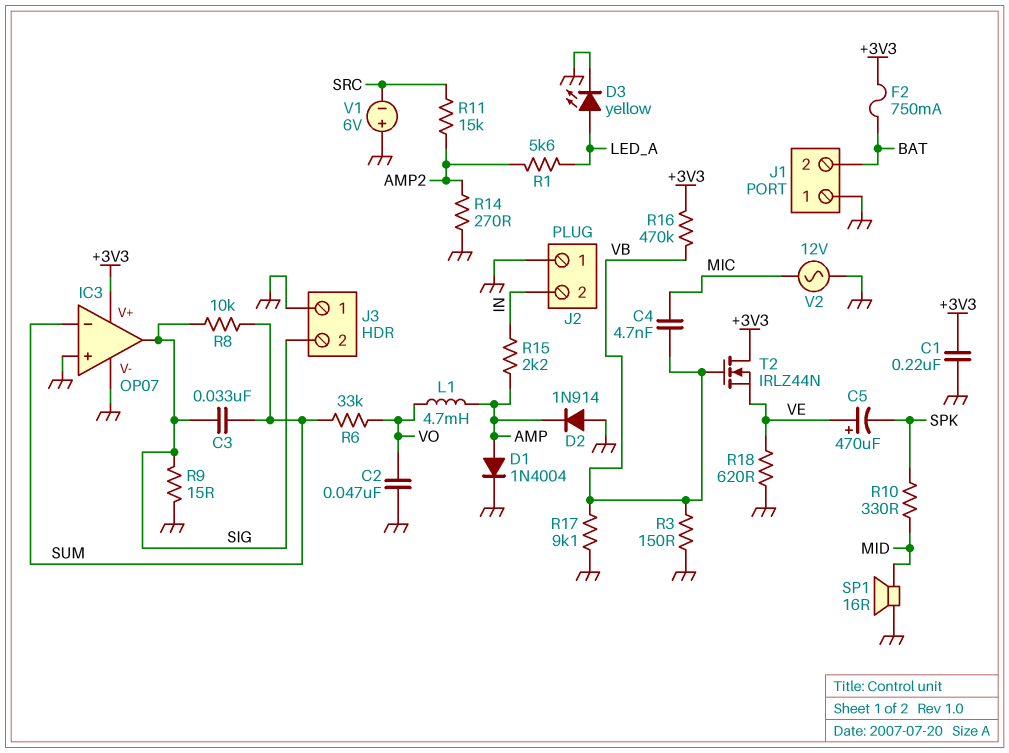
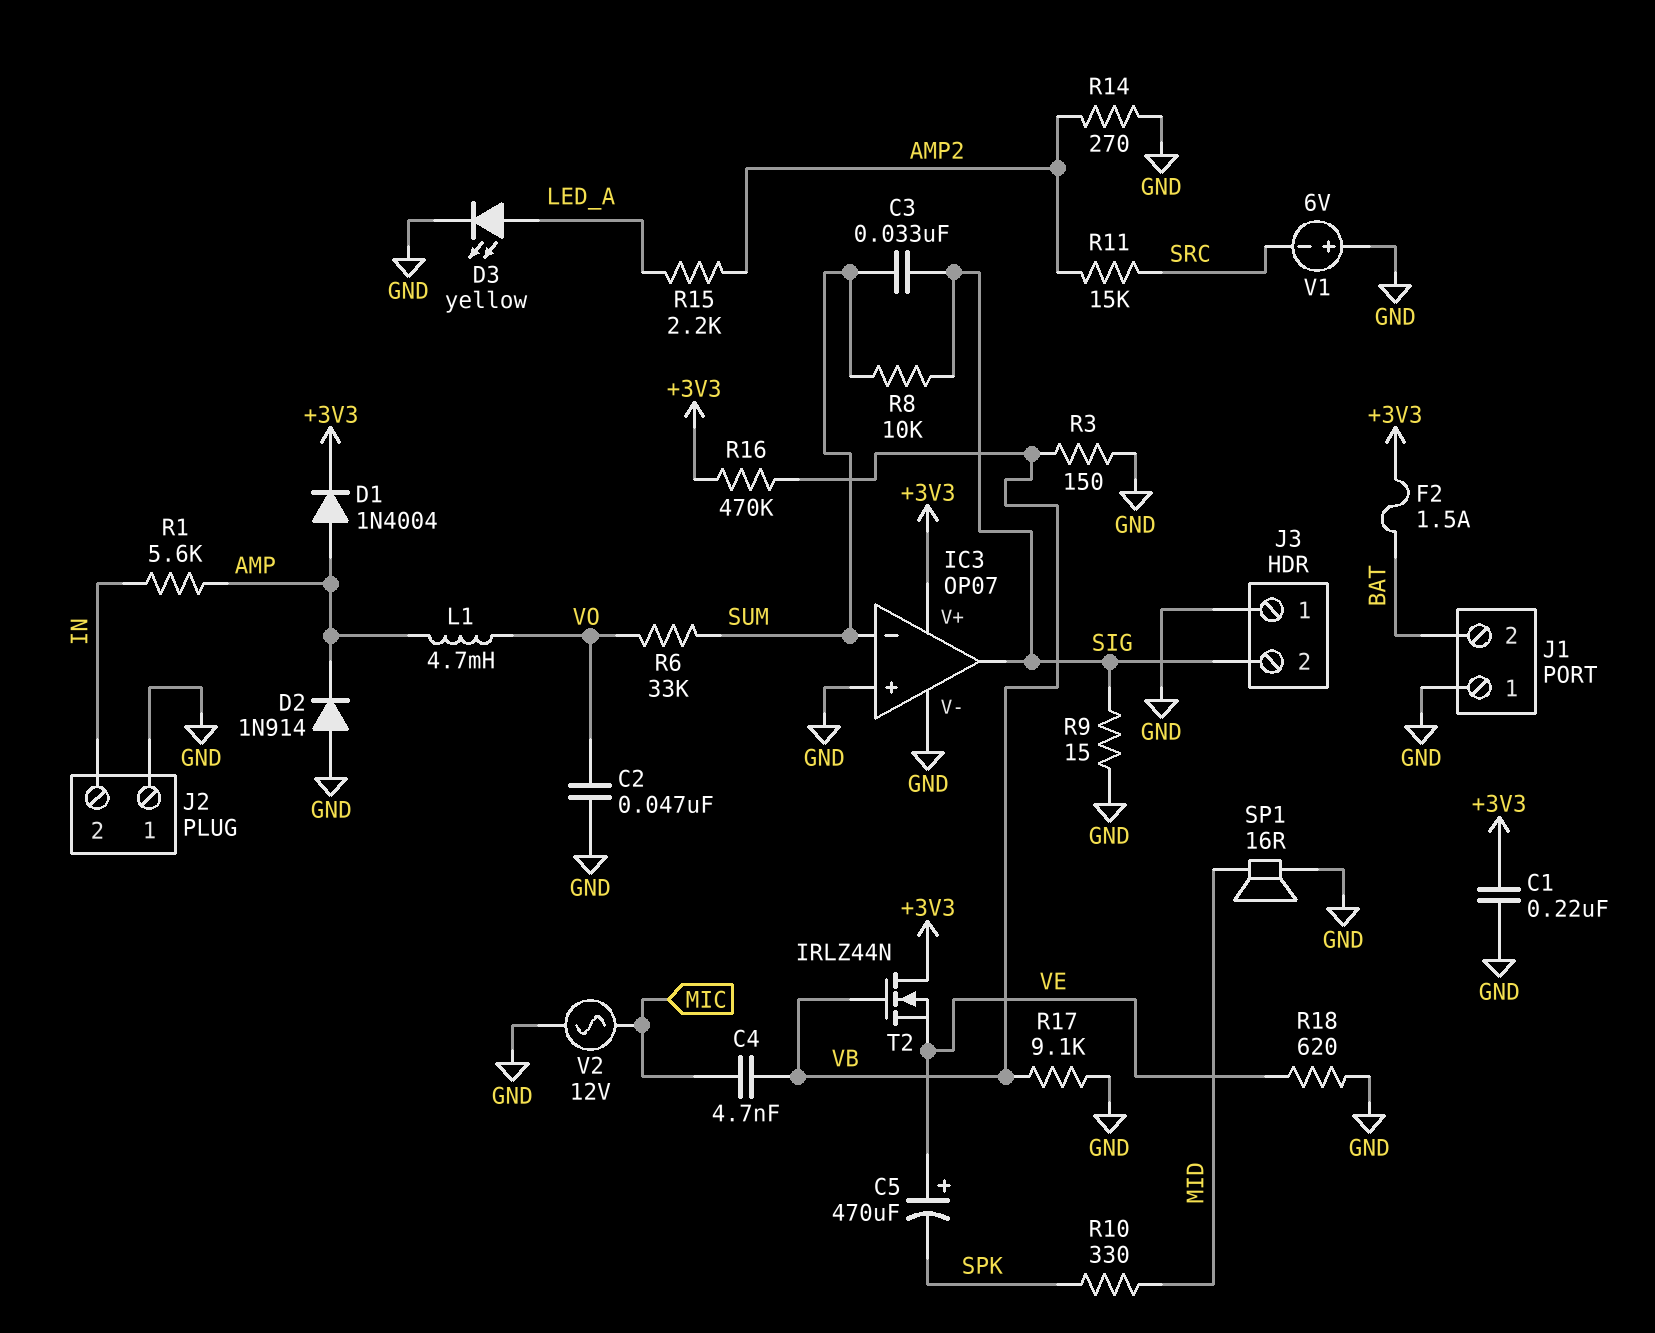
D1: diode 1N4004 (A AMP, K GND) -> diode 1N4004 (A AMP, K +3V3)
F2: 750mA (+3V3, BAT) -> 1.5A (+3V3, BAT)
R1: 5.6k (AMP2, LED_A) -> 5.6k (AMP, IN)
R15: 2.2k (AMP, IN) -> 2.2k (AMP2, LED_A)

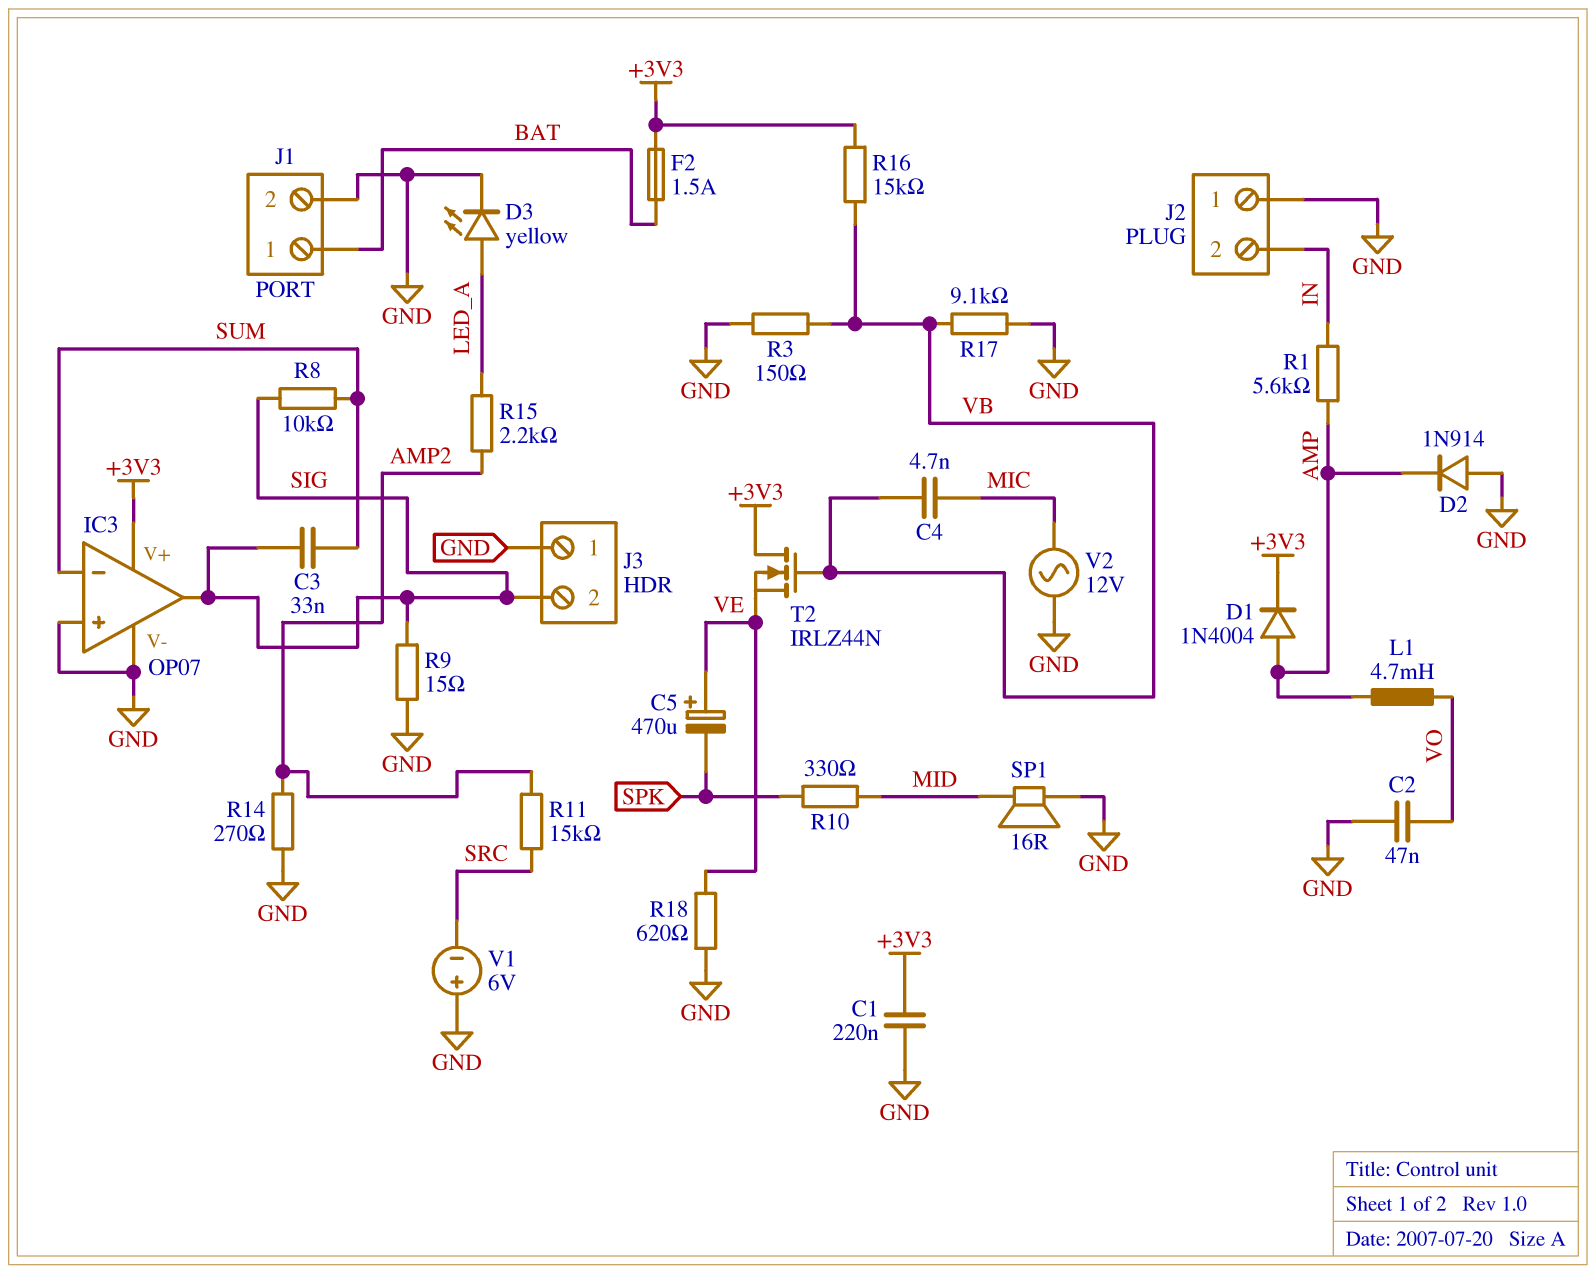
J1 pin 1: GND -> BAT
J1 pin 2: BAT -> GND
R6: 33k (SUM, VO) -> none
R16: 470k (+3V3, VB) -> 15k (+3V3, VB)

